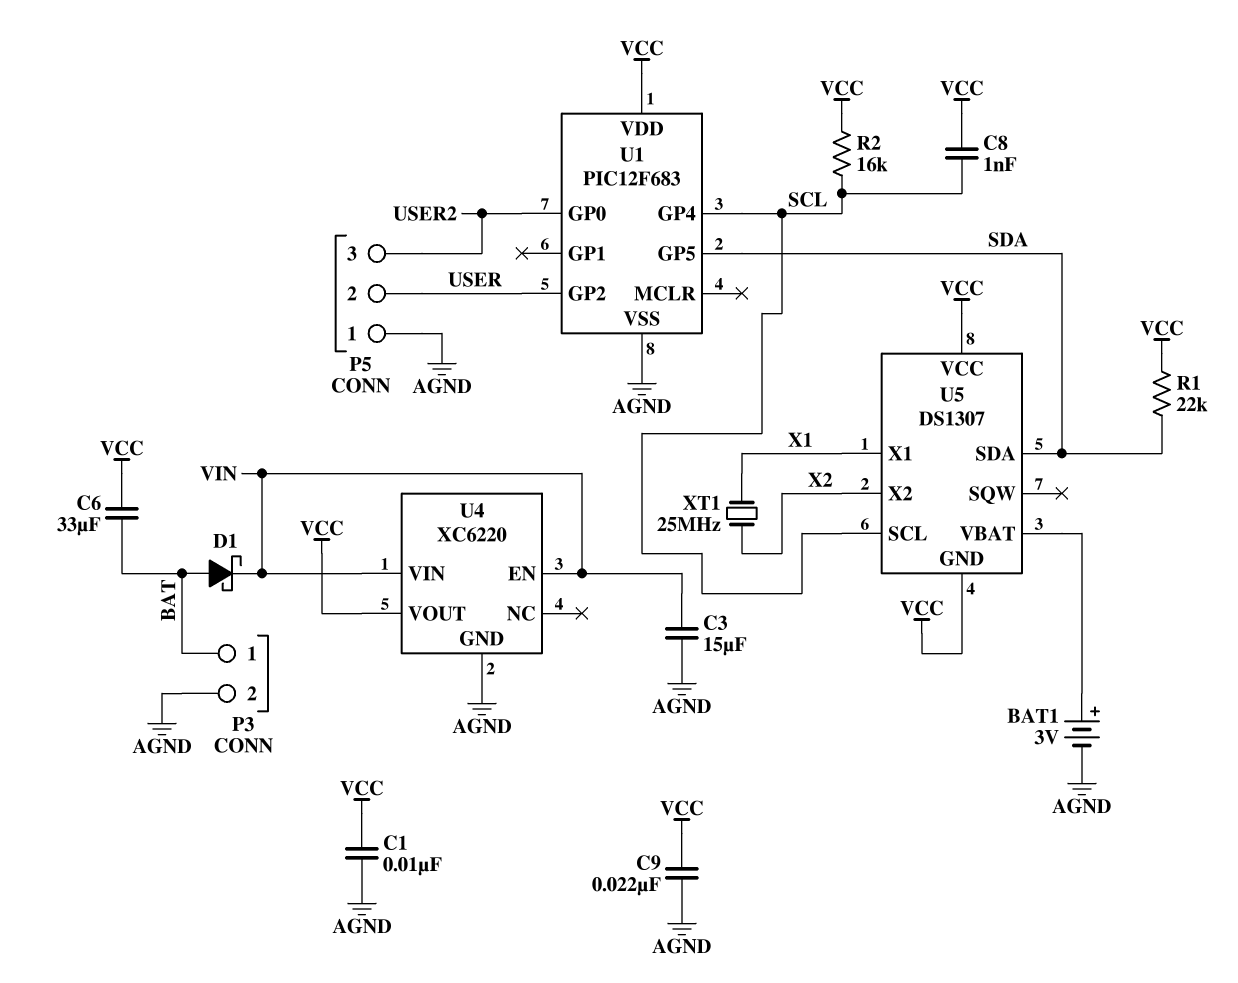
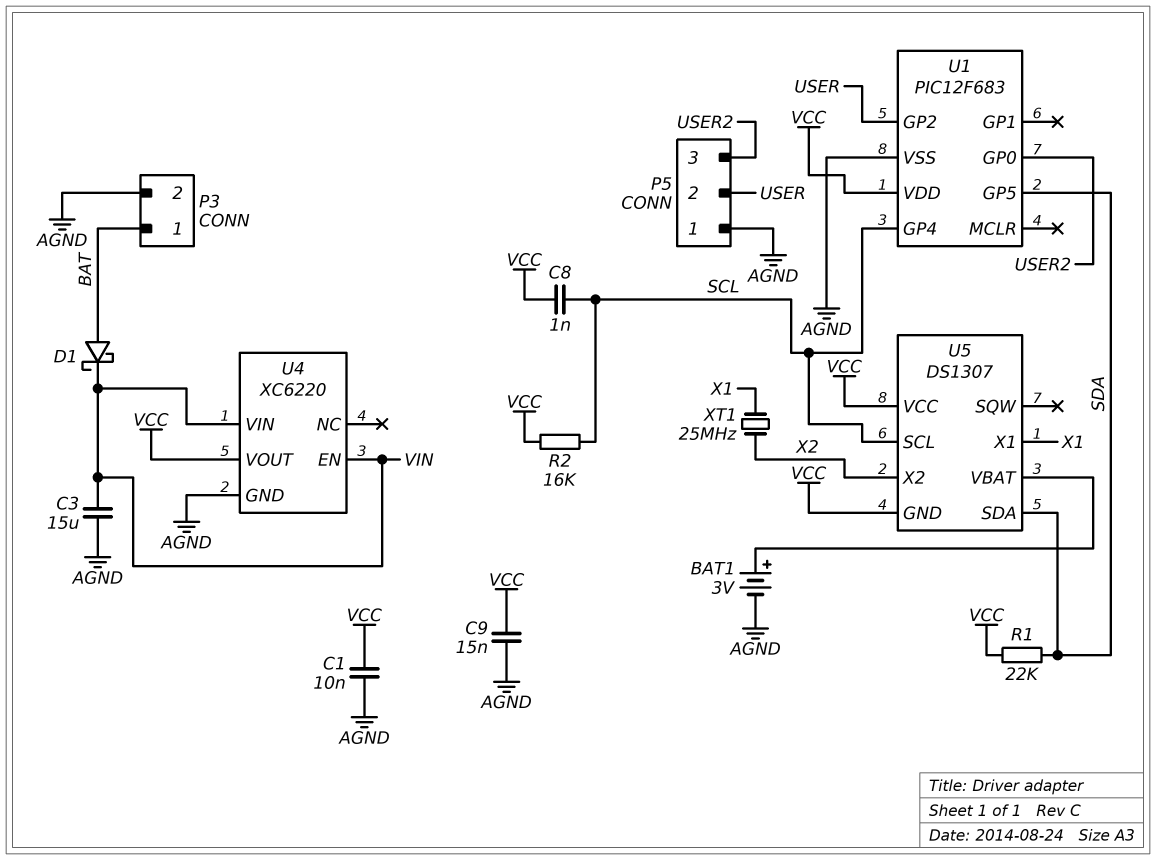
C6: 33uF (BAT, VCC) -> none
C9: 22nF (AGND, VCC) -> 15nF (AGND, VCC)

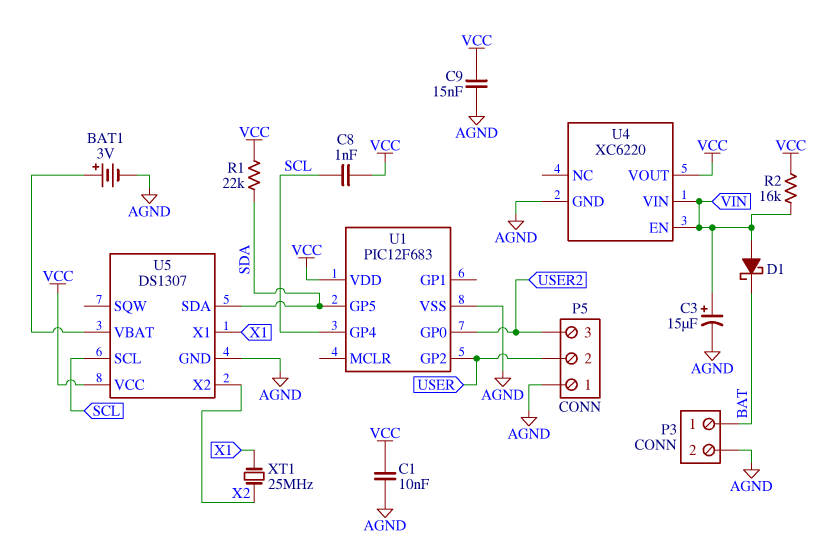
C3: 15uF (AGND, VIN) -> 15uF (plus VIN, minus AGND)
D1: schottky (A BAT, K VIN) -> schottky (A VIN, K BAT)
R2: 16k (SCL, VCC) -> 16k (VCC, VIN)
U5 pin GND: VCC -> AGND

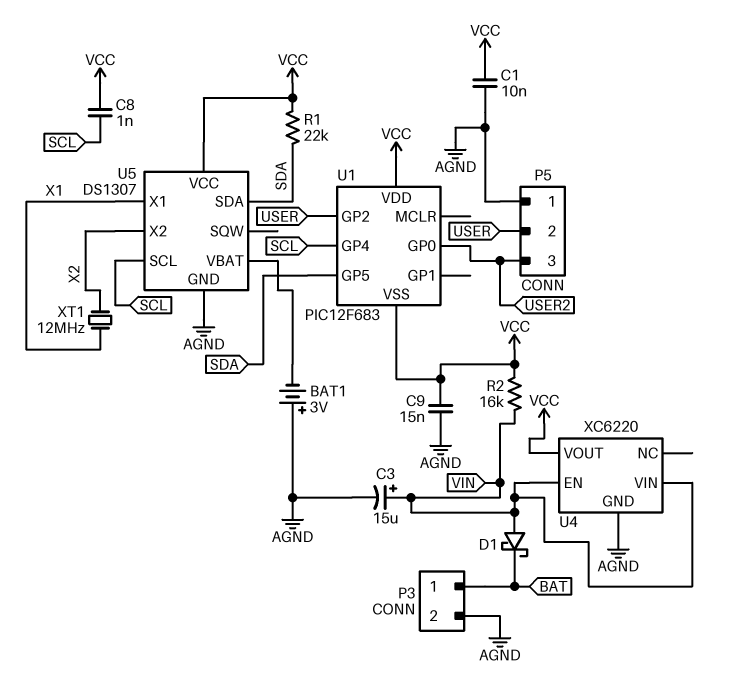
BAT1: 3V (plus U5/VBAT, minus AGND) -> 3V (plus AGND, minus U5/VBAT)
U1 pin VSS: AGND -> VCC
XT1: 25MHz (X1, X2) -> 12MHz (X1, X2)

